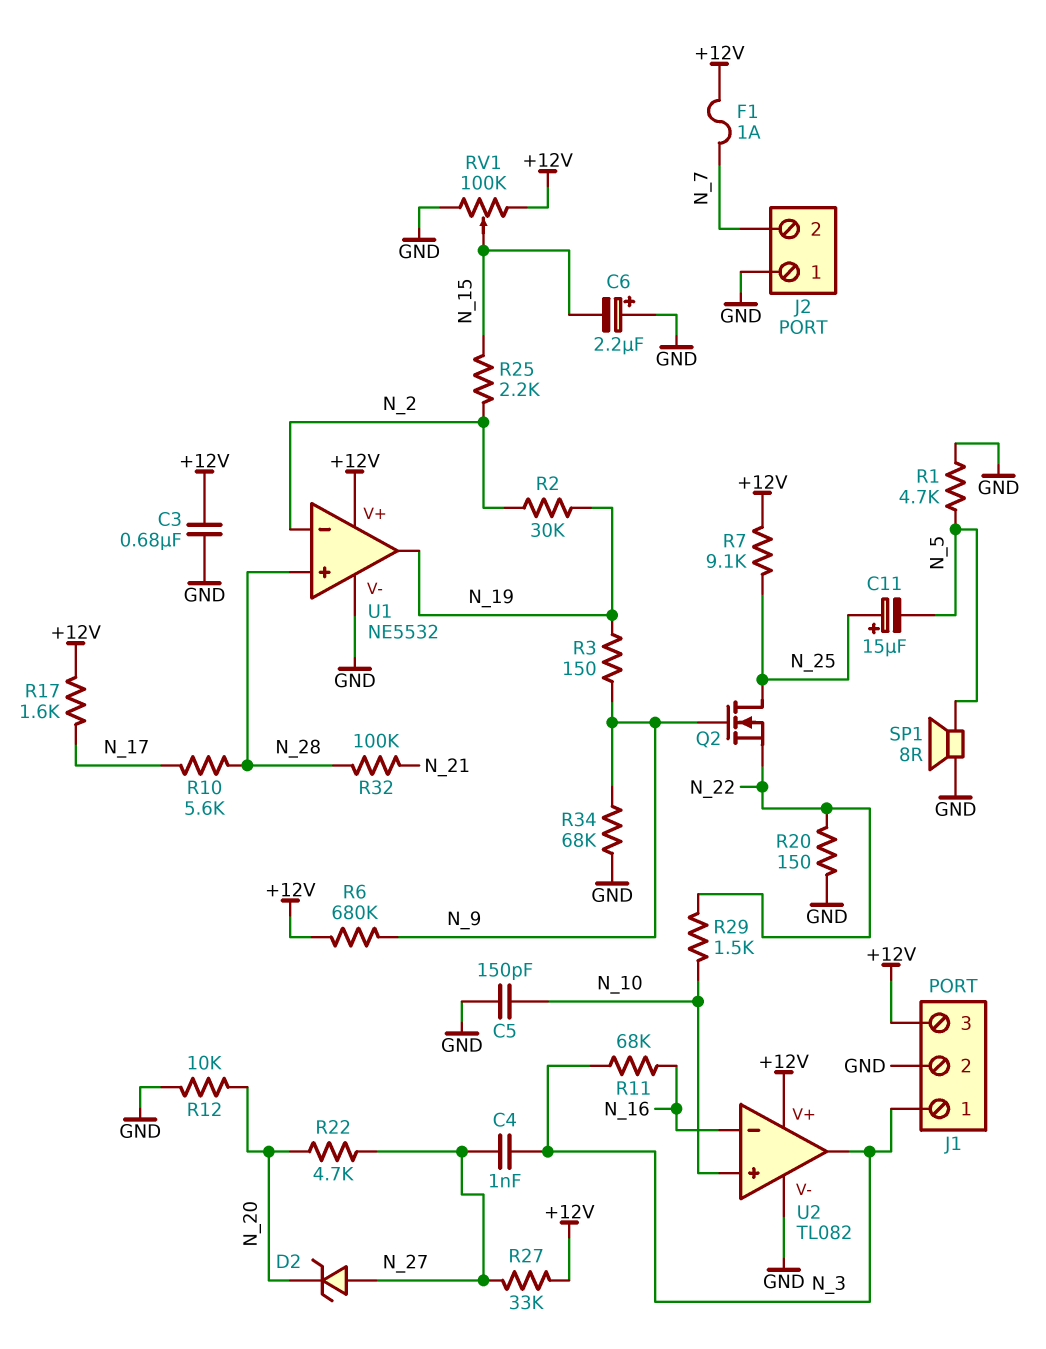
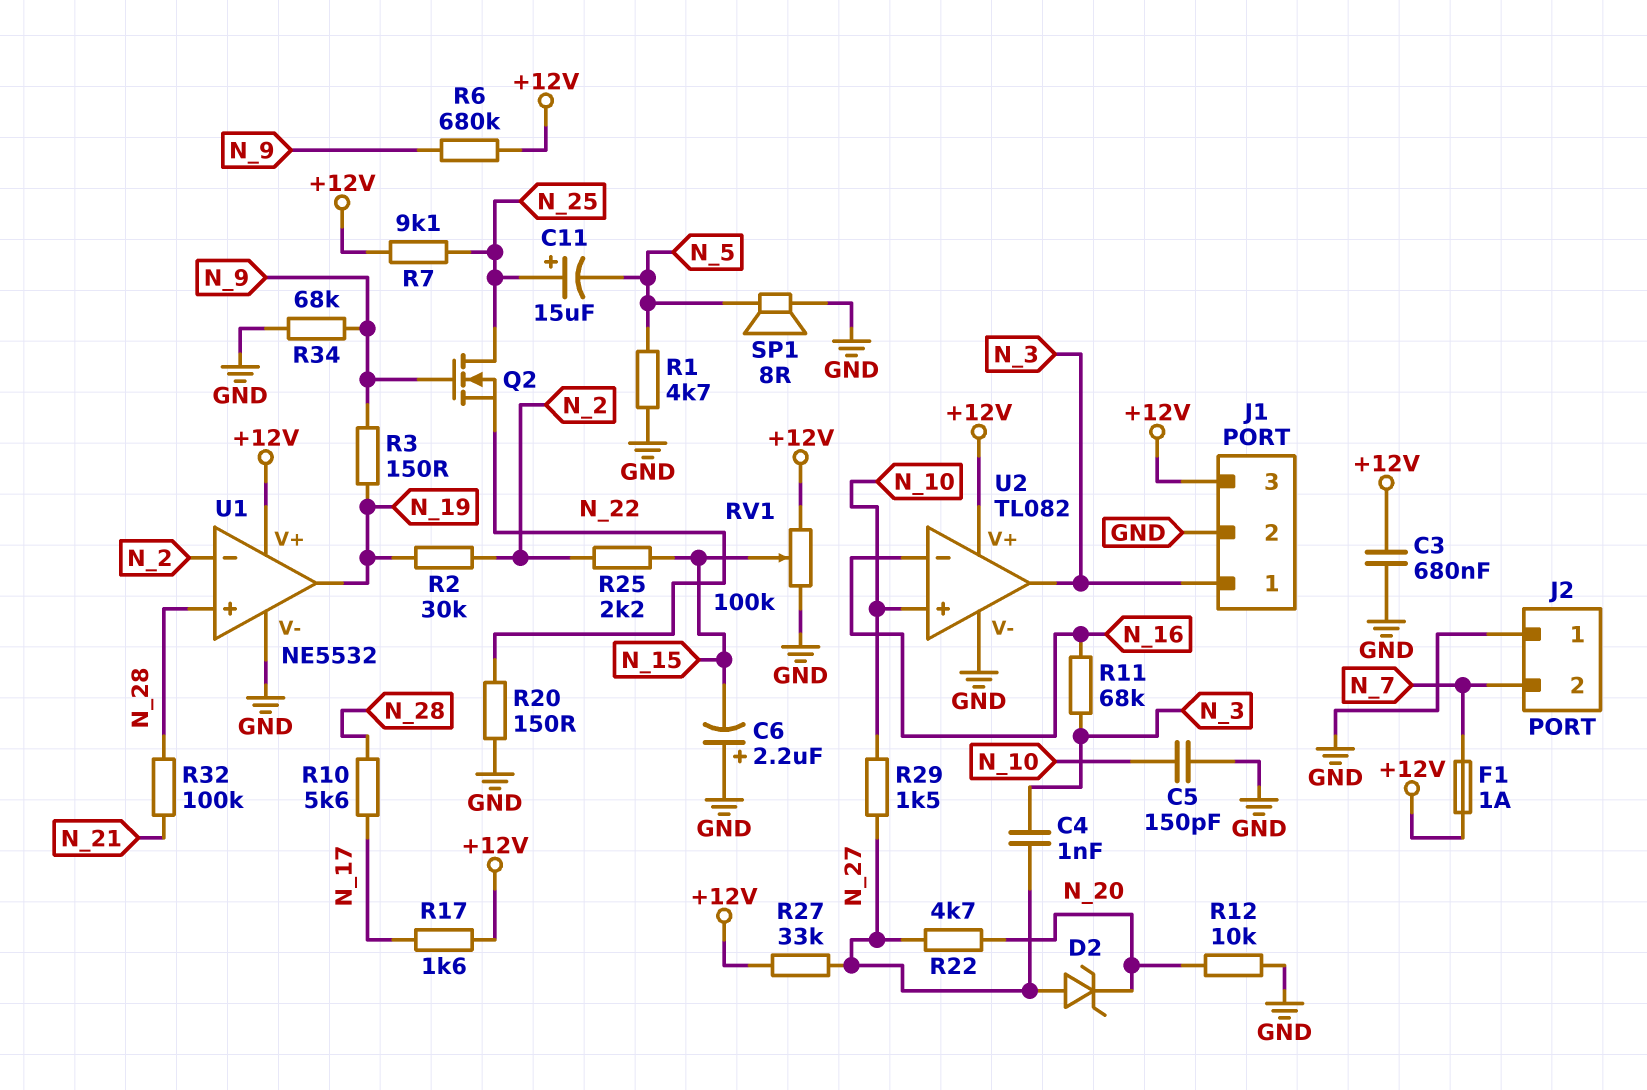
R29: 1.5k (N_10, N_22) -> 1.5k (N_10, N_27)

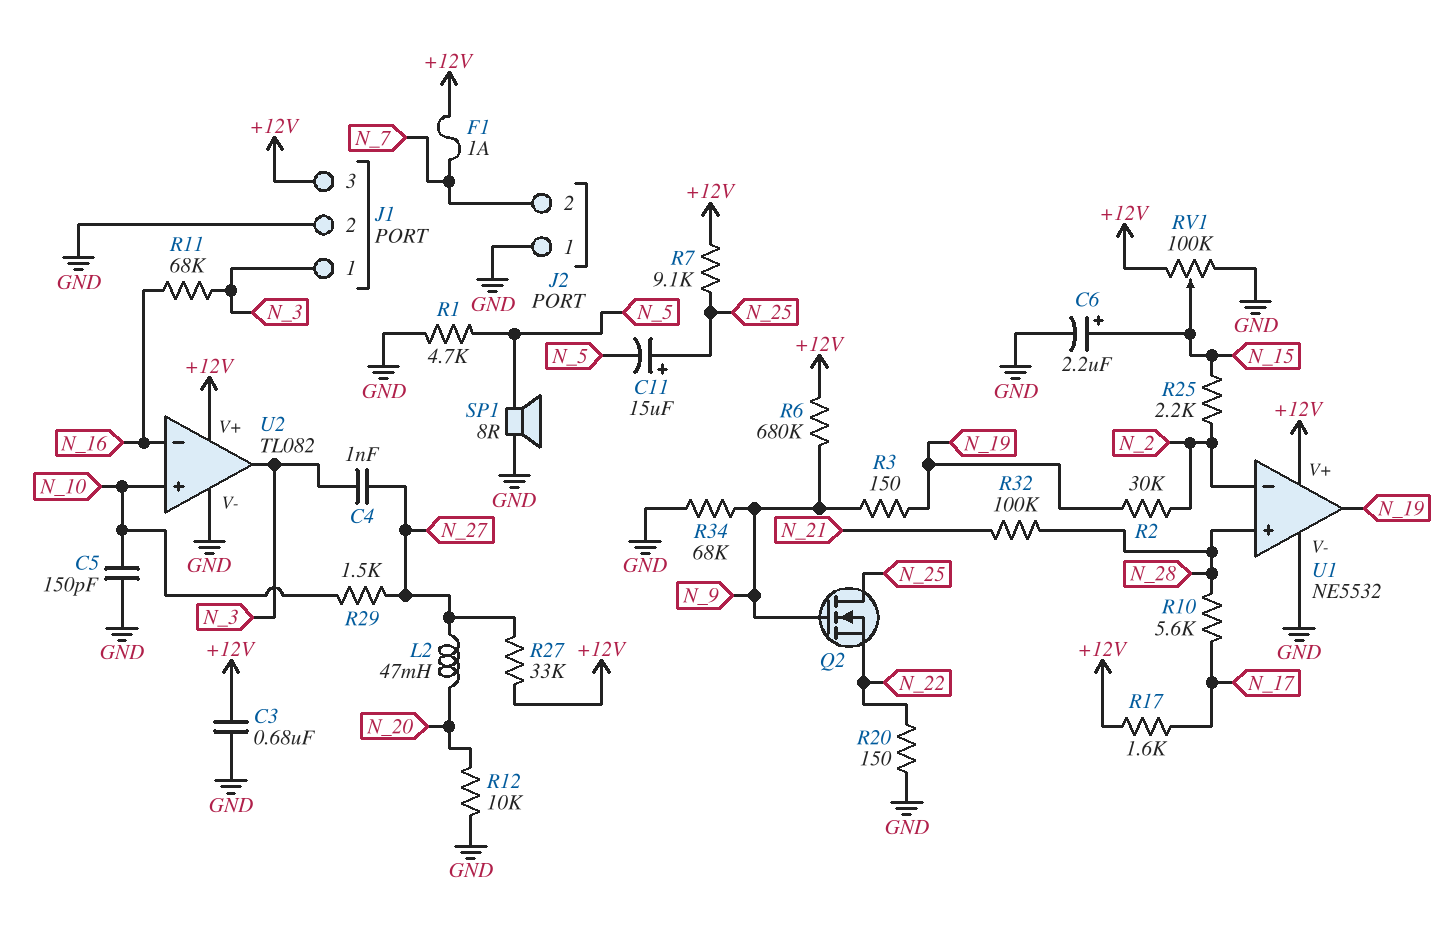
C6: 2.2uF (plus GND, minus N_15) -> 2.2uF (plus N_15, minus GND)
D2: zener (A N_27, K N_20) -> none
L2: none -> 47mH (N_20, N_27)
R22: 4.7k (N_20, N_27) -> none

